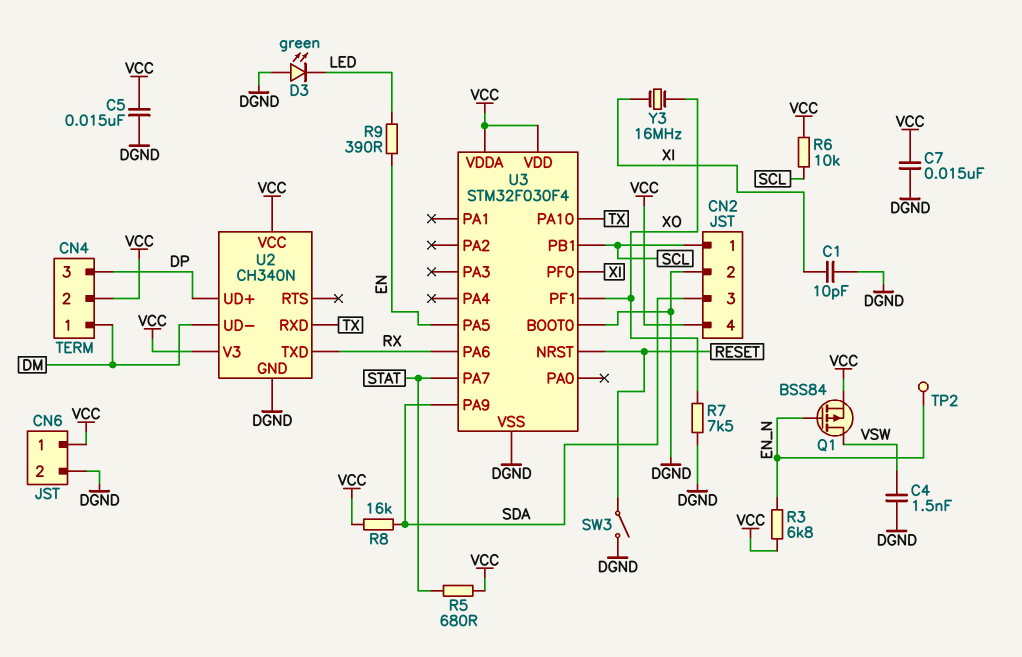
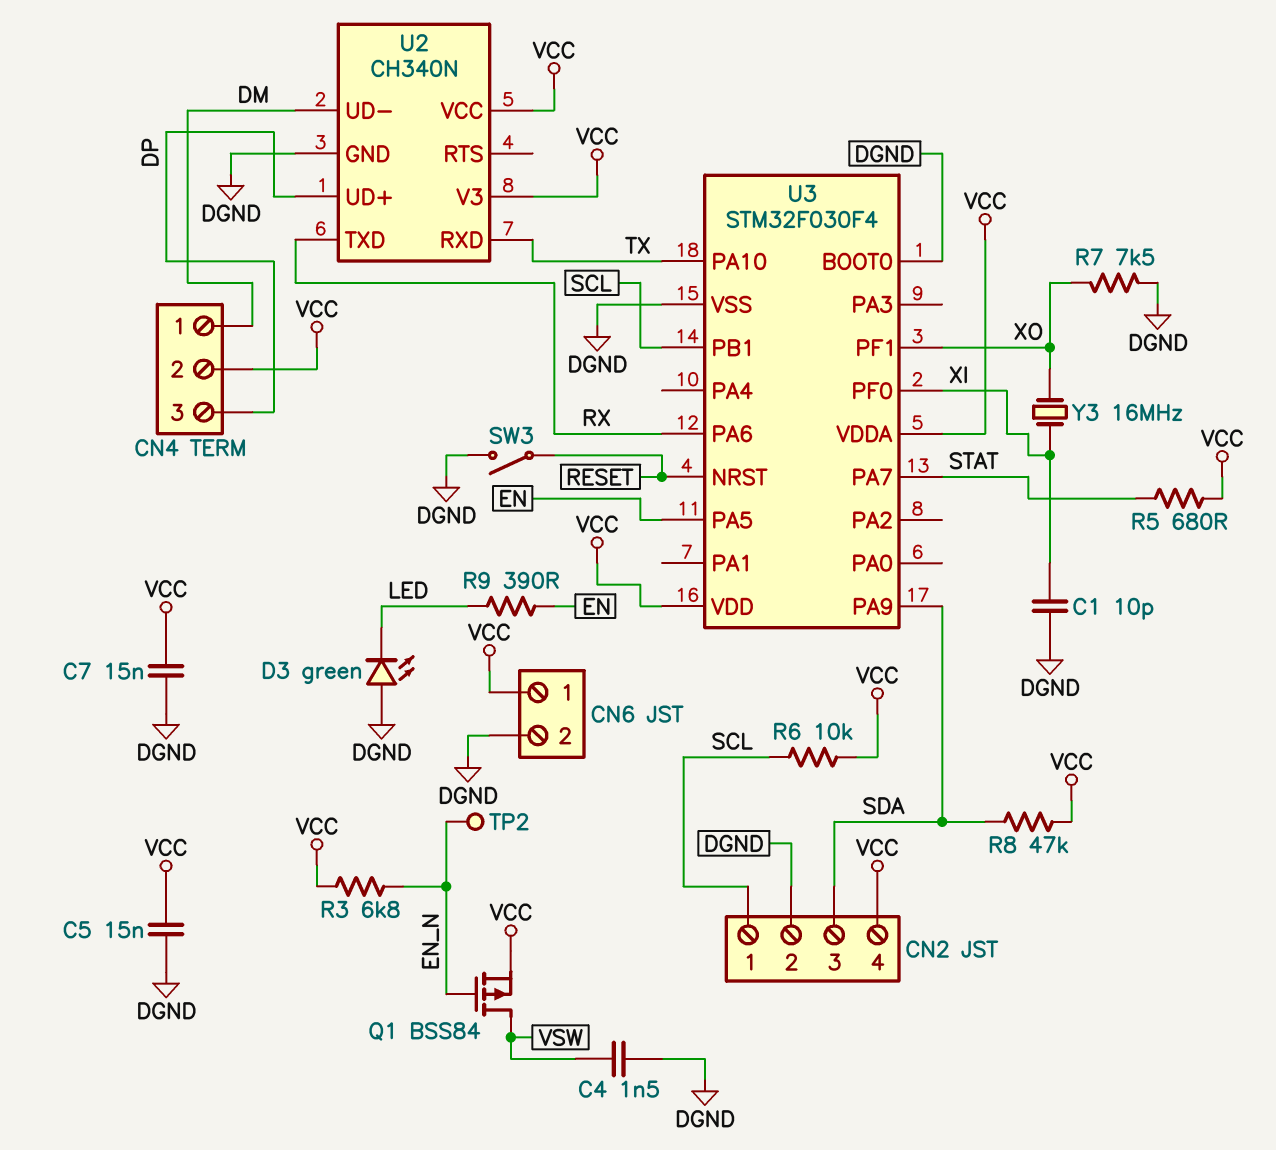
R8: 16k (SDA, VCC) -> 47k (SDA, VCC)

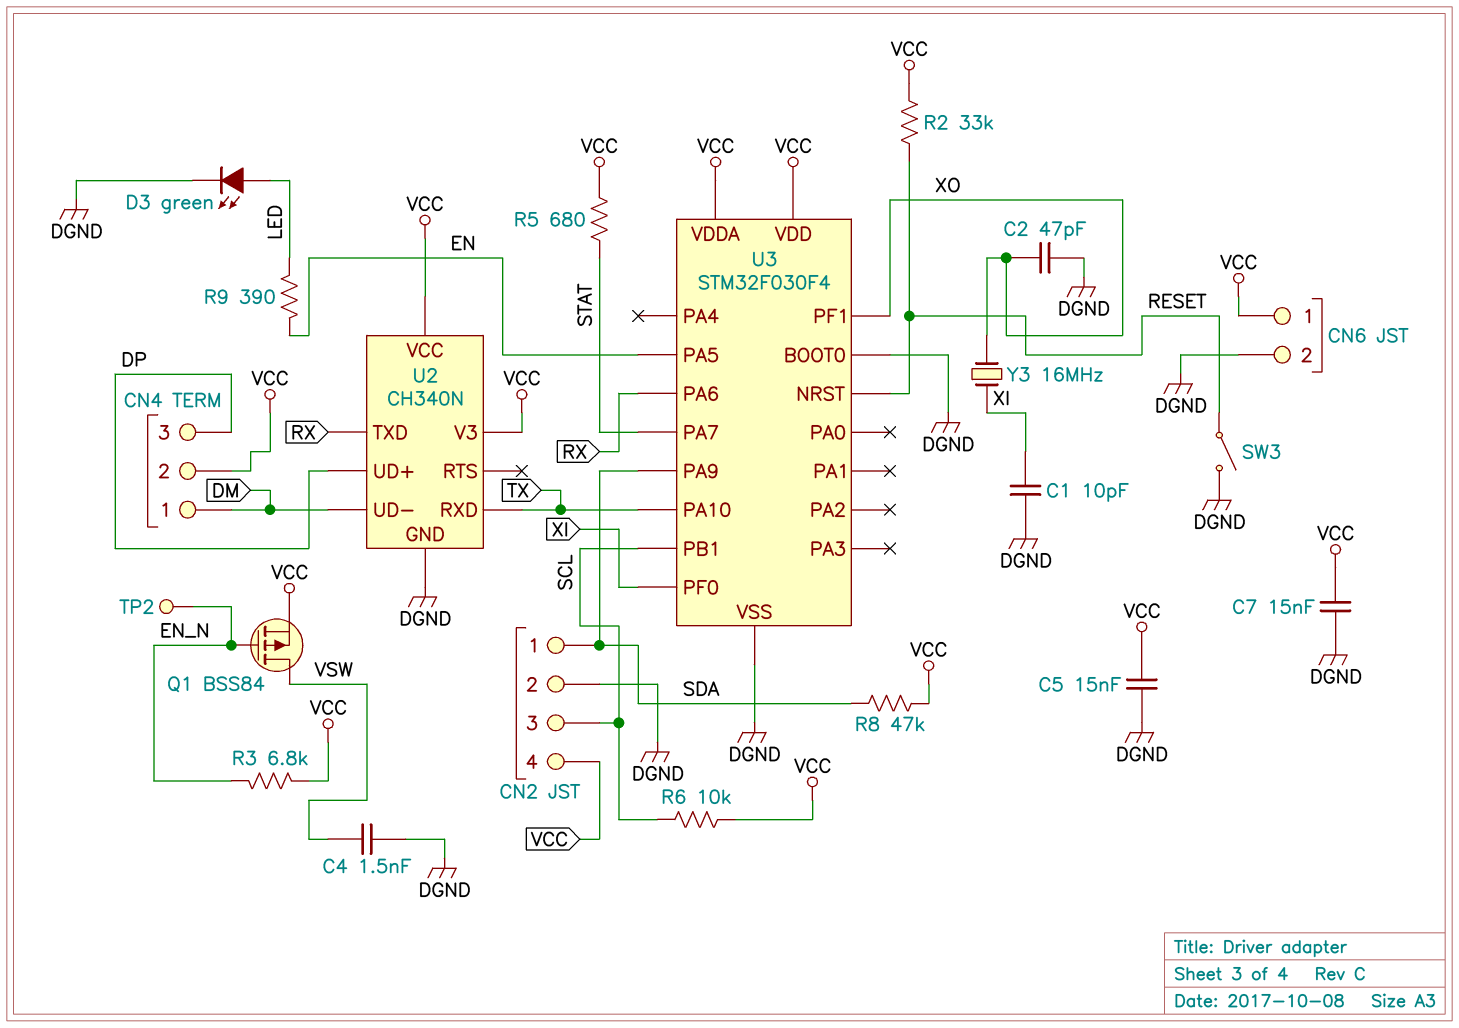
C2: none -> 47pF (DGND, XO)
CN2 pin 1: SCL -> SDA
CN2 pin 3: SDA -> SCL
D3: LED green (A DGND, K LED) -> LED green (A LED, K DGND)
R2: none -> 33k (RESET, VCC)
R7: 7.5k (DGND, XO) -> none

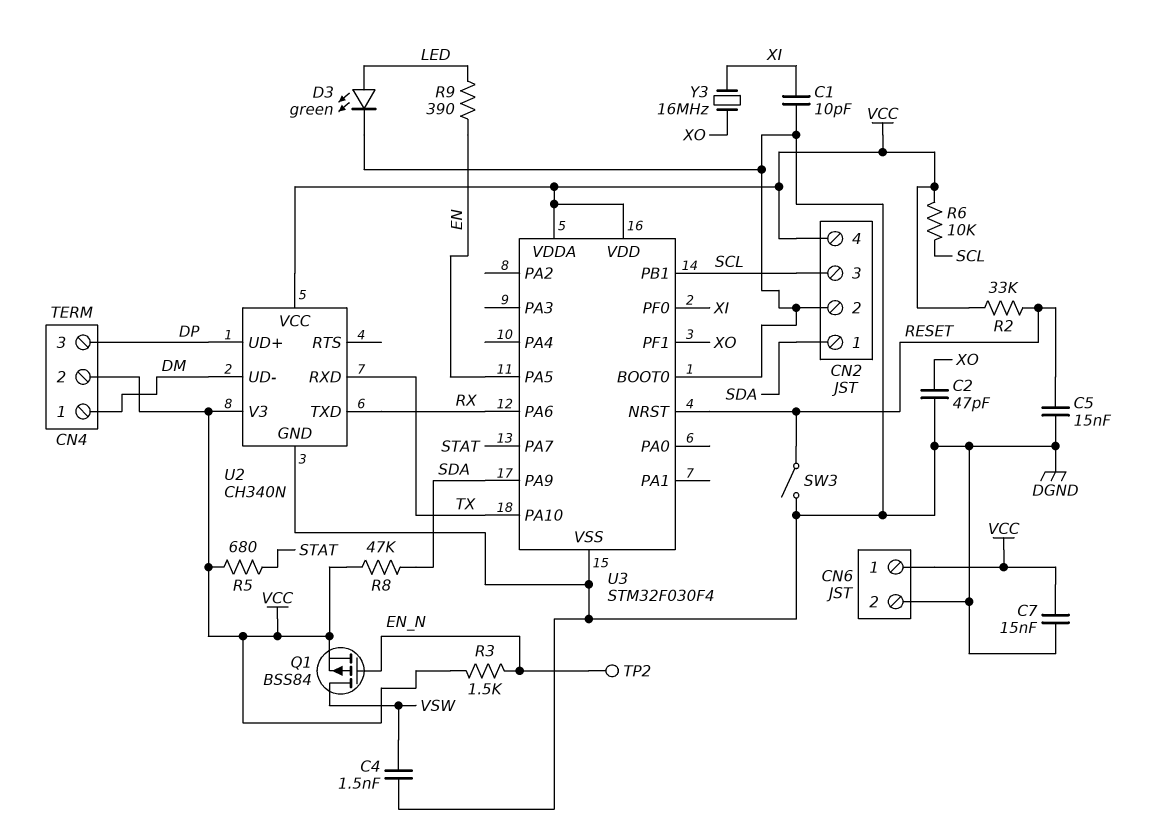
C5: 15nF (DGND, VCC) -> 15nF (DGND, RESET)
R3: 6.8k (EN_N, VCC) -> 1.5k (EN_N, VCC)

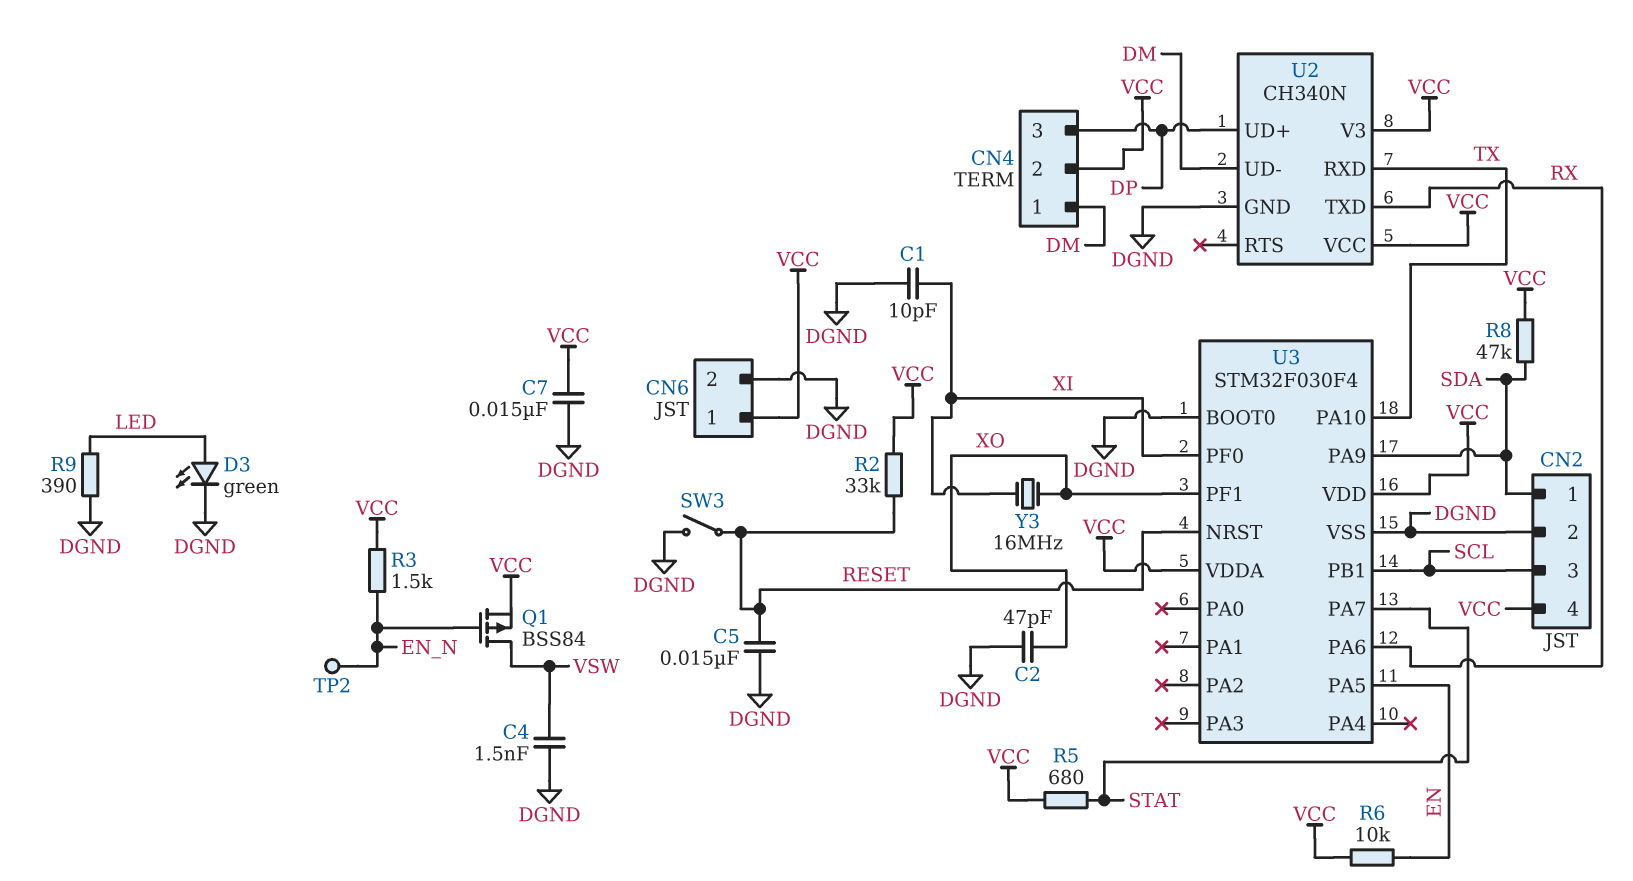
R6: 10k (SCL, VCC) -> 10k (EN, VCC)
R9: 390 (EN, LED) -> 390 (DGND, LED)

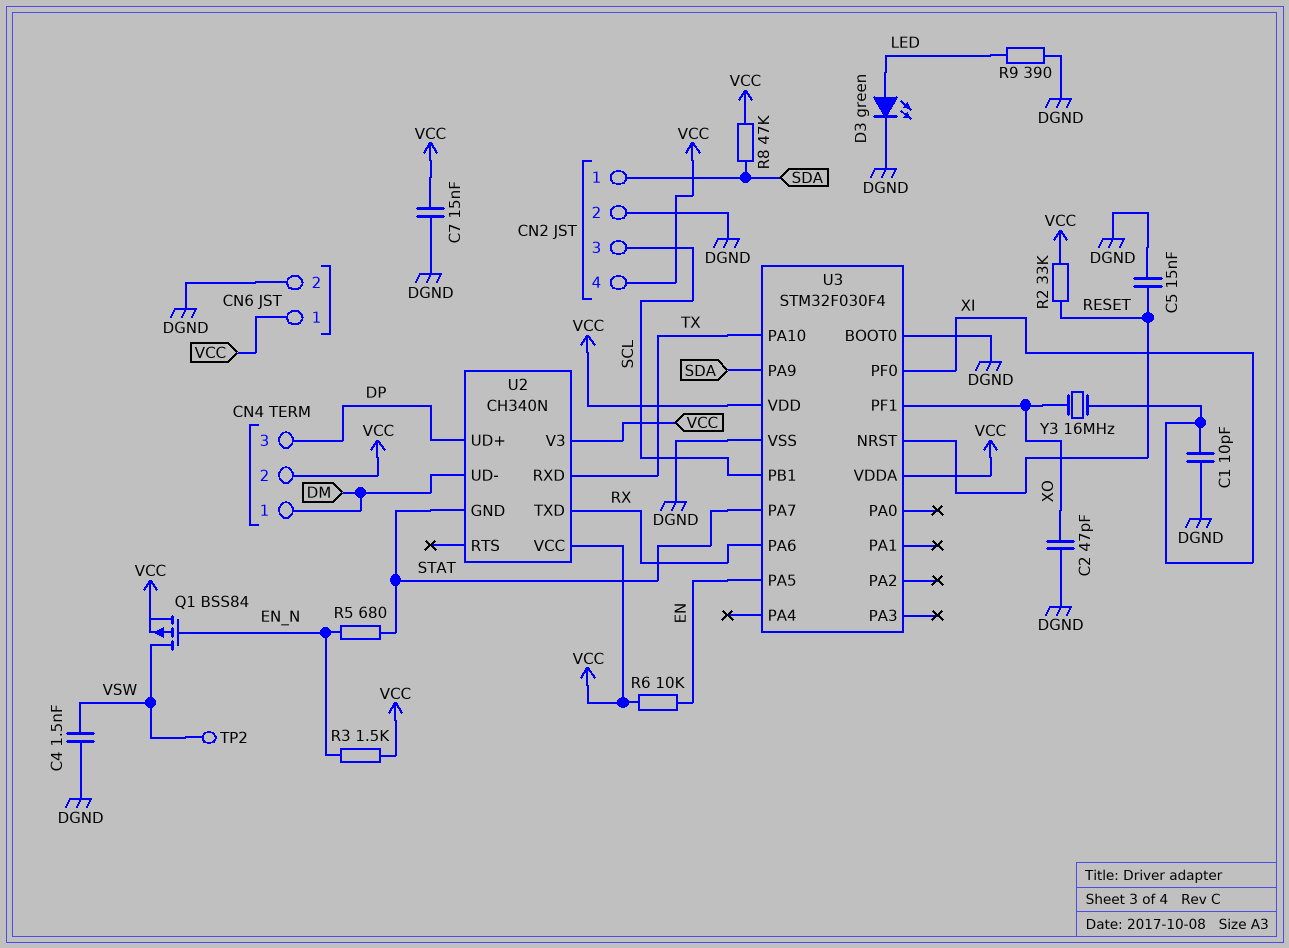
R5: 680 (STAT, VCC) -> 680 (EN_N, STAT)
SW3: switch (DGND, RESET) -> none
TP2: test point (EN_N) -> test point (VSW)
U2 pin GND: DGND -> STAT

